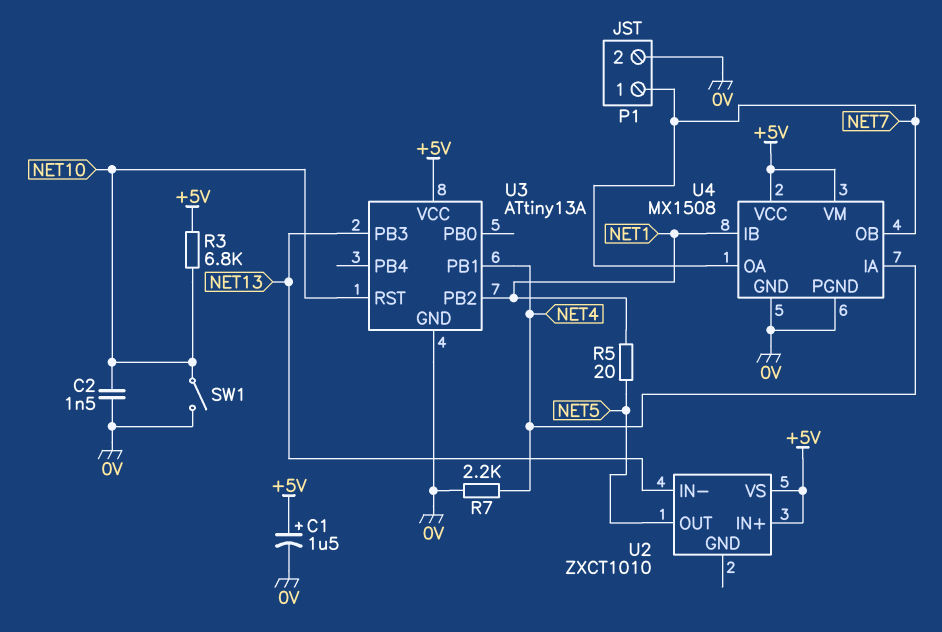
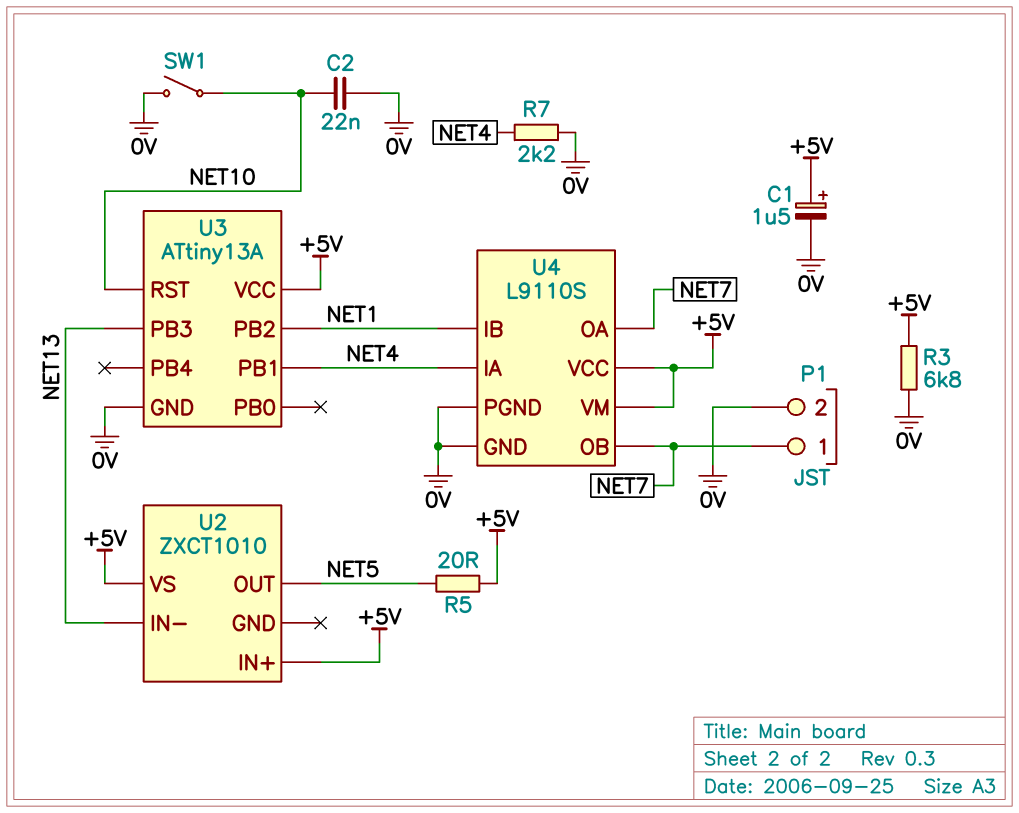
C2: 1.5nF (0V, NET10) -> 22nF (0V, NET10)
R3: 6.8k (+5V, NET10) -> 6.8k (+5V, 0V)
R5: 20 (NET1, NET5) -> 20 (+5V, NET5)
U4: MX1508 -> L9110S

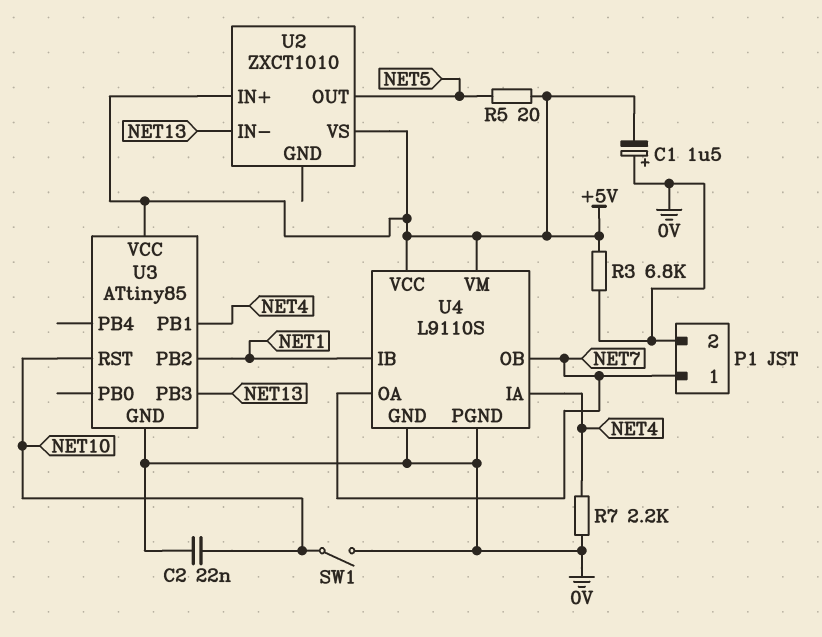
C1: 1.5uF (plus +5V, minus 0V) -> 1.5uF (plus 0V, minus +5V)
U3: ATtiny13A -> ATtiny85

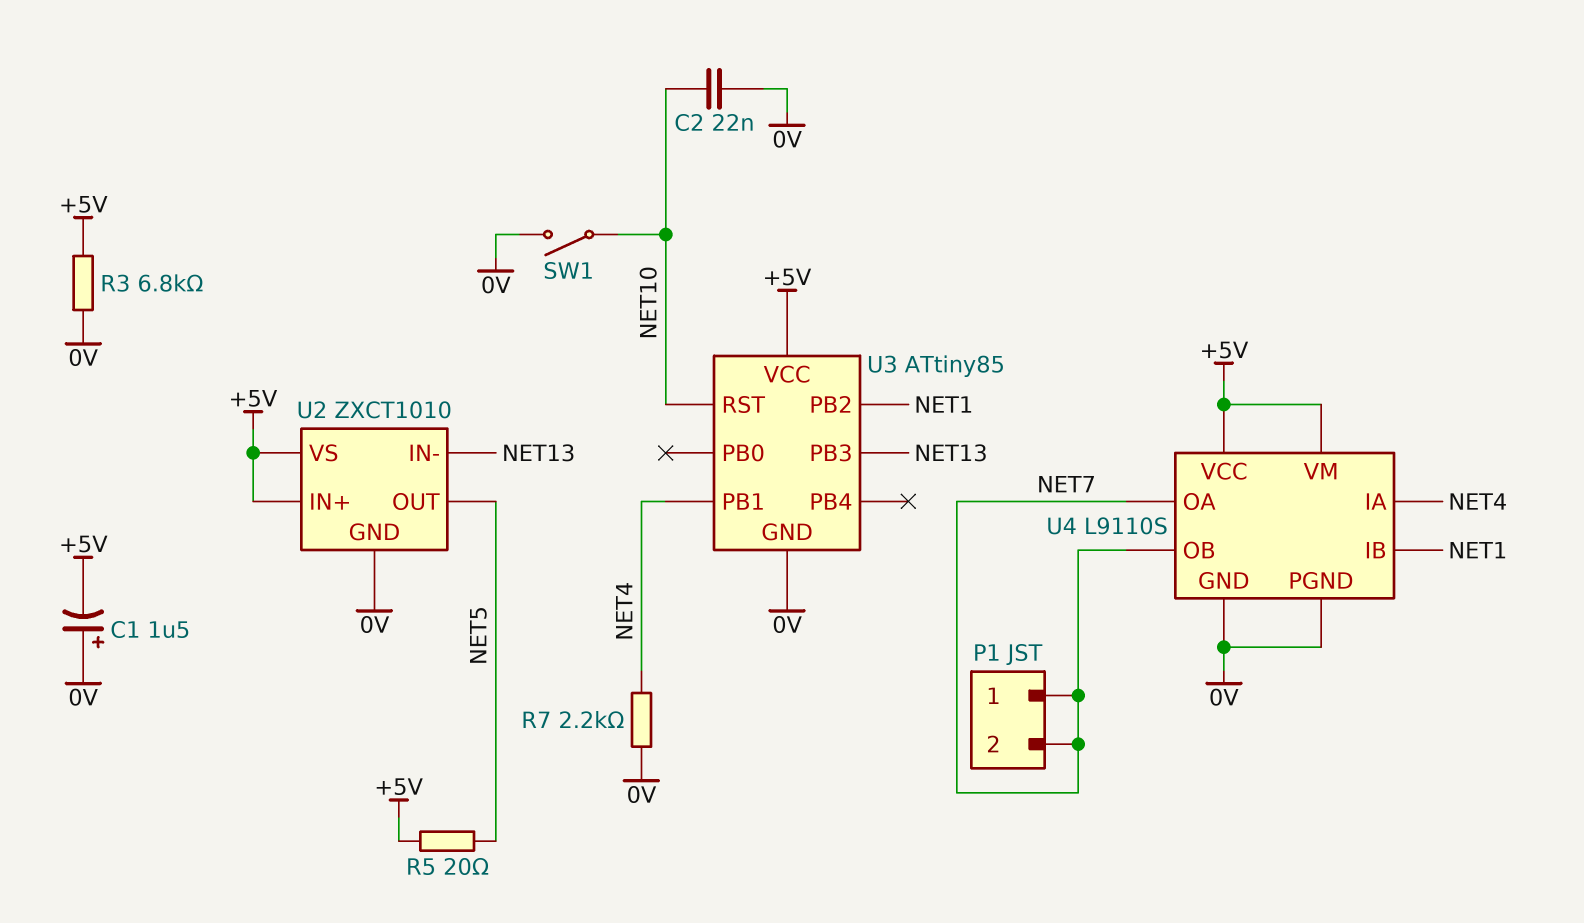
P1 pin 2: 0V -> NET7
U2 pin GND: none -> 0V

